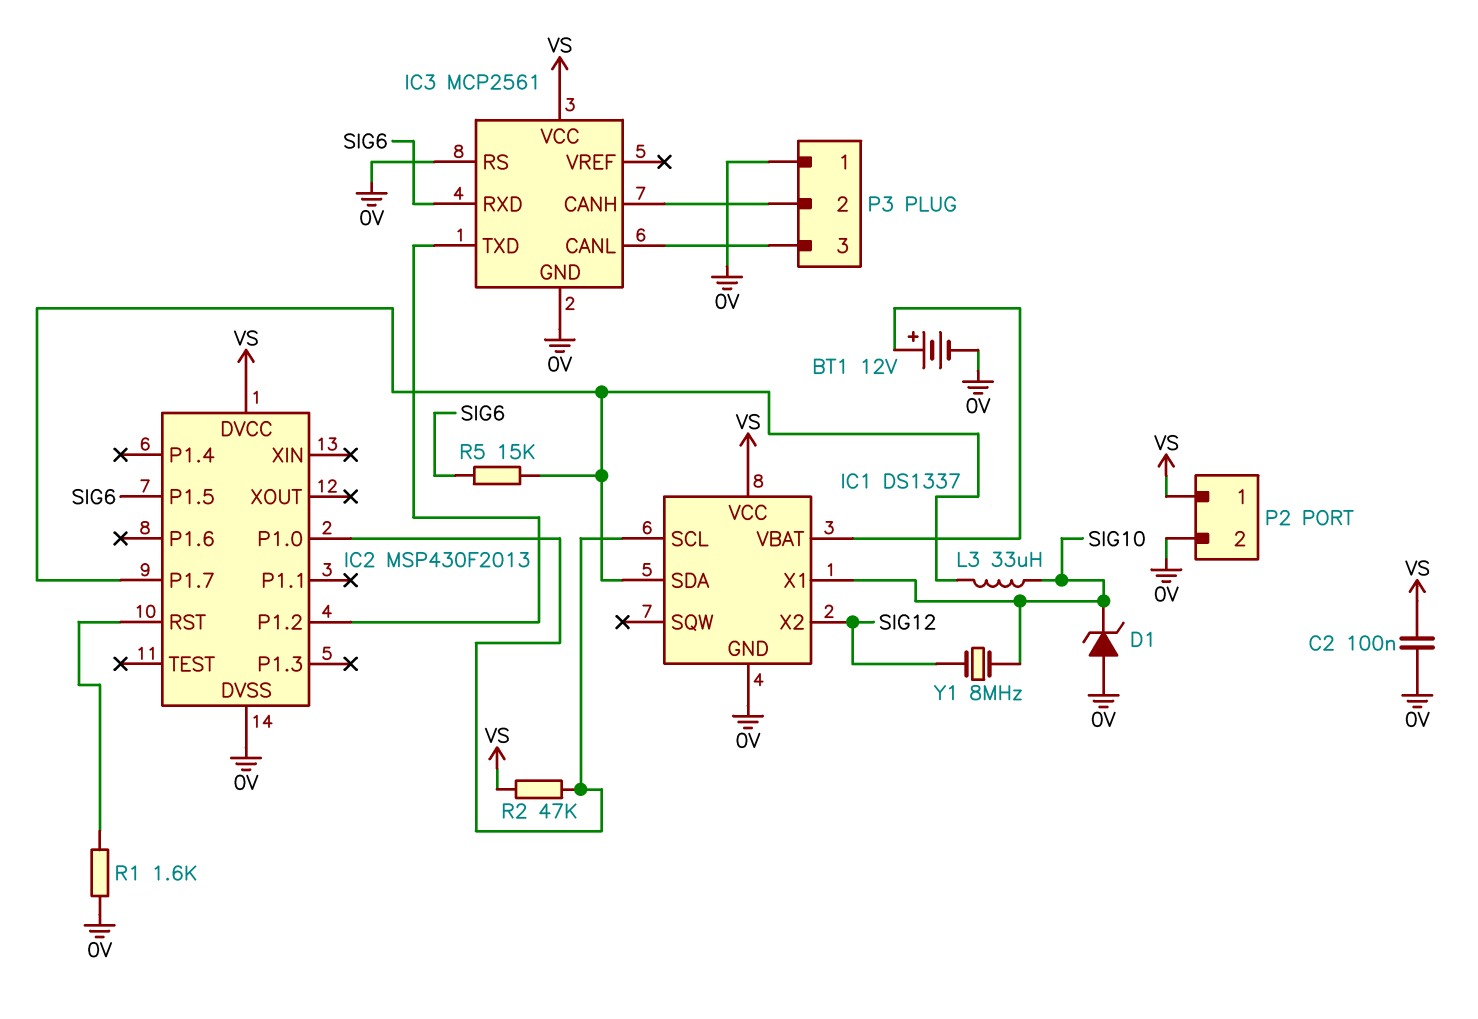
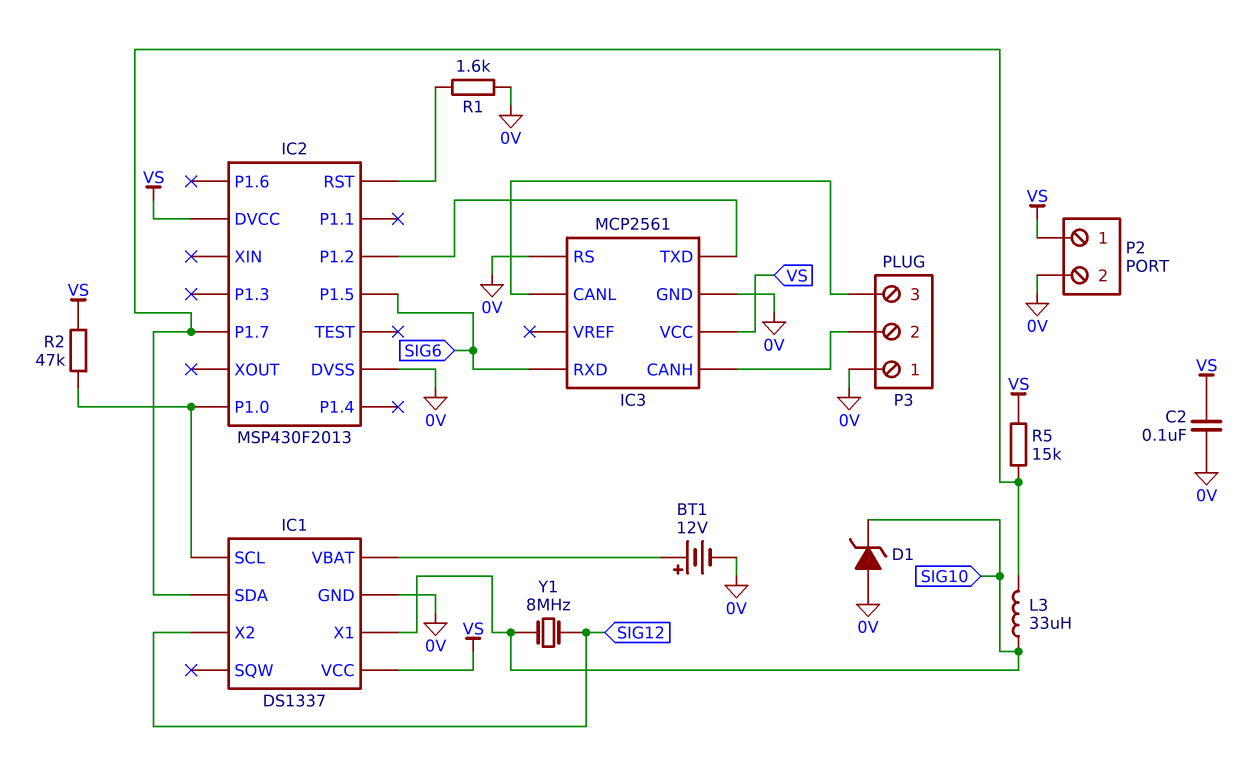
R5: 15k (IC1/SDA, SIG6) -> 15k (IC1/SDA, VS)

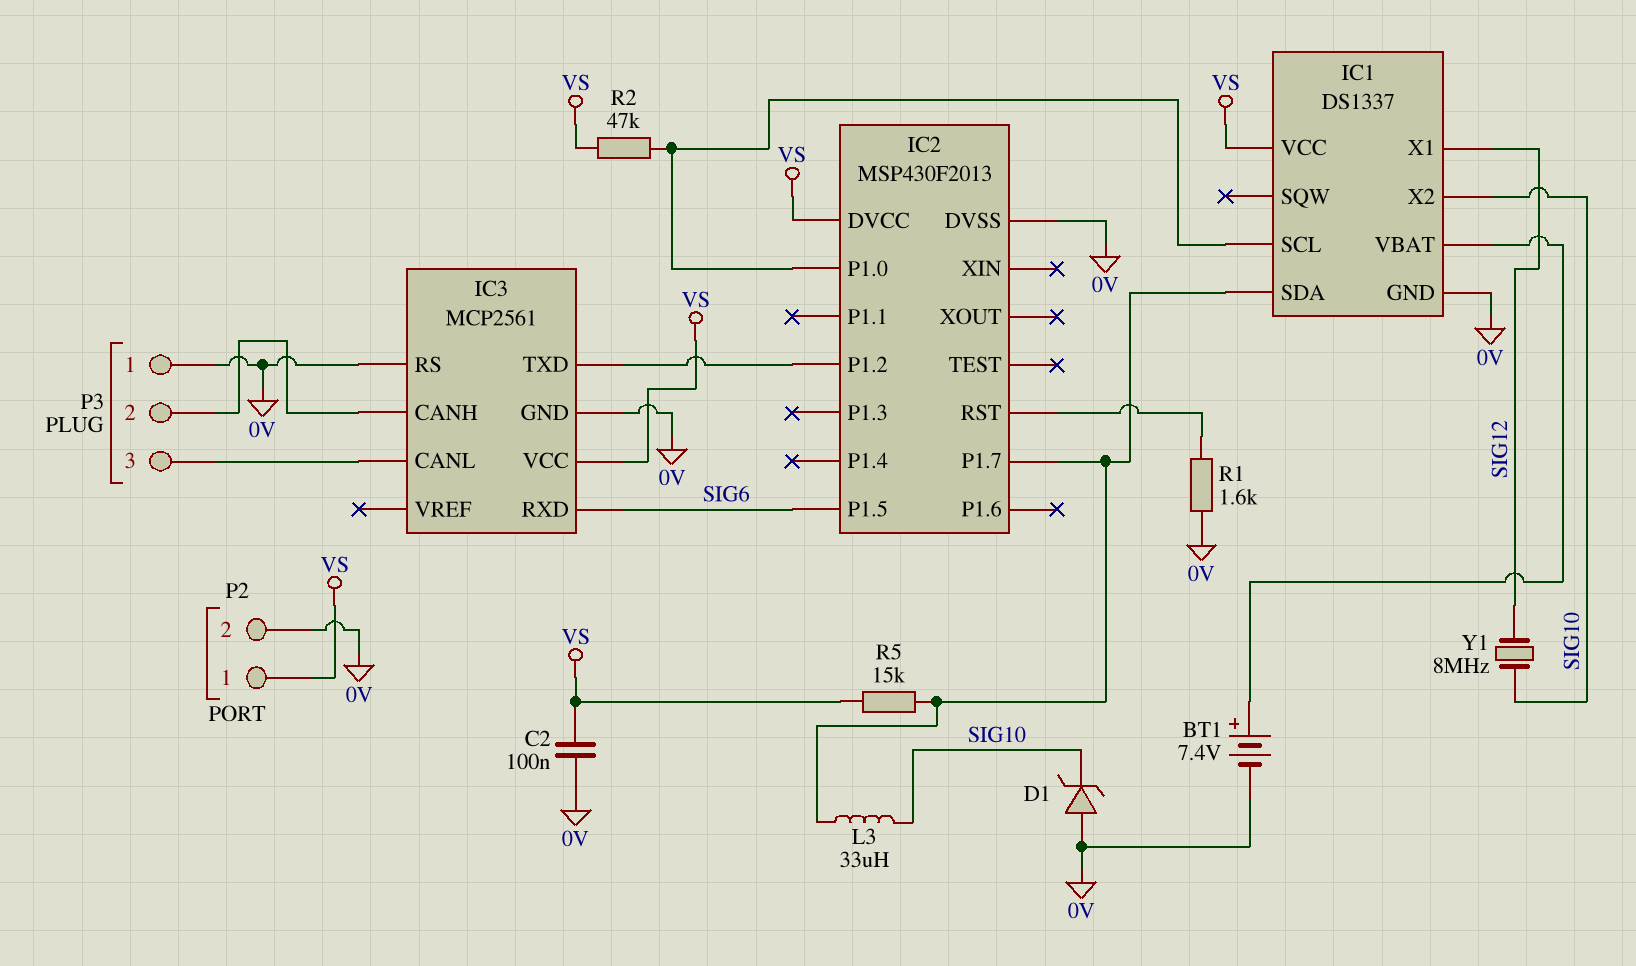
BT1: 12V (plus IC1/VBAT, minus 0V) -> 7.4V (plus IC1/VBAT, minus 0V)
IC1 pin X1: SIG10 -> SIG12
IC1 pin X2: SIG12 -> SIG10

